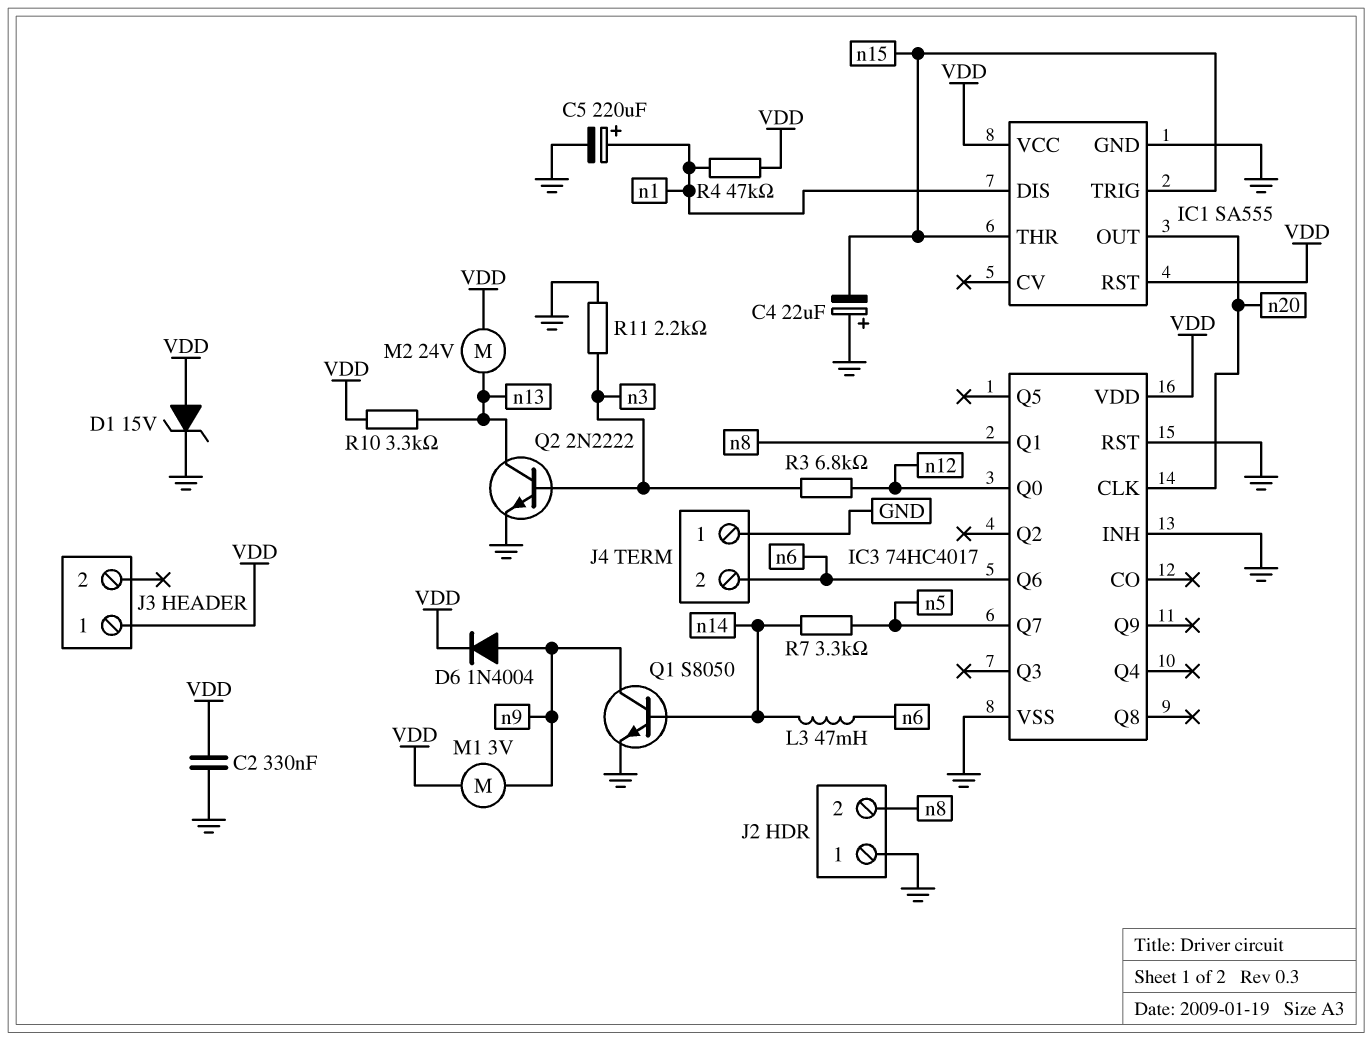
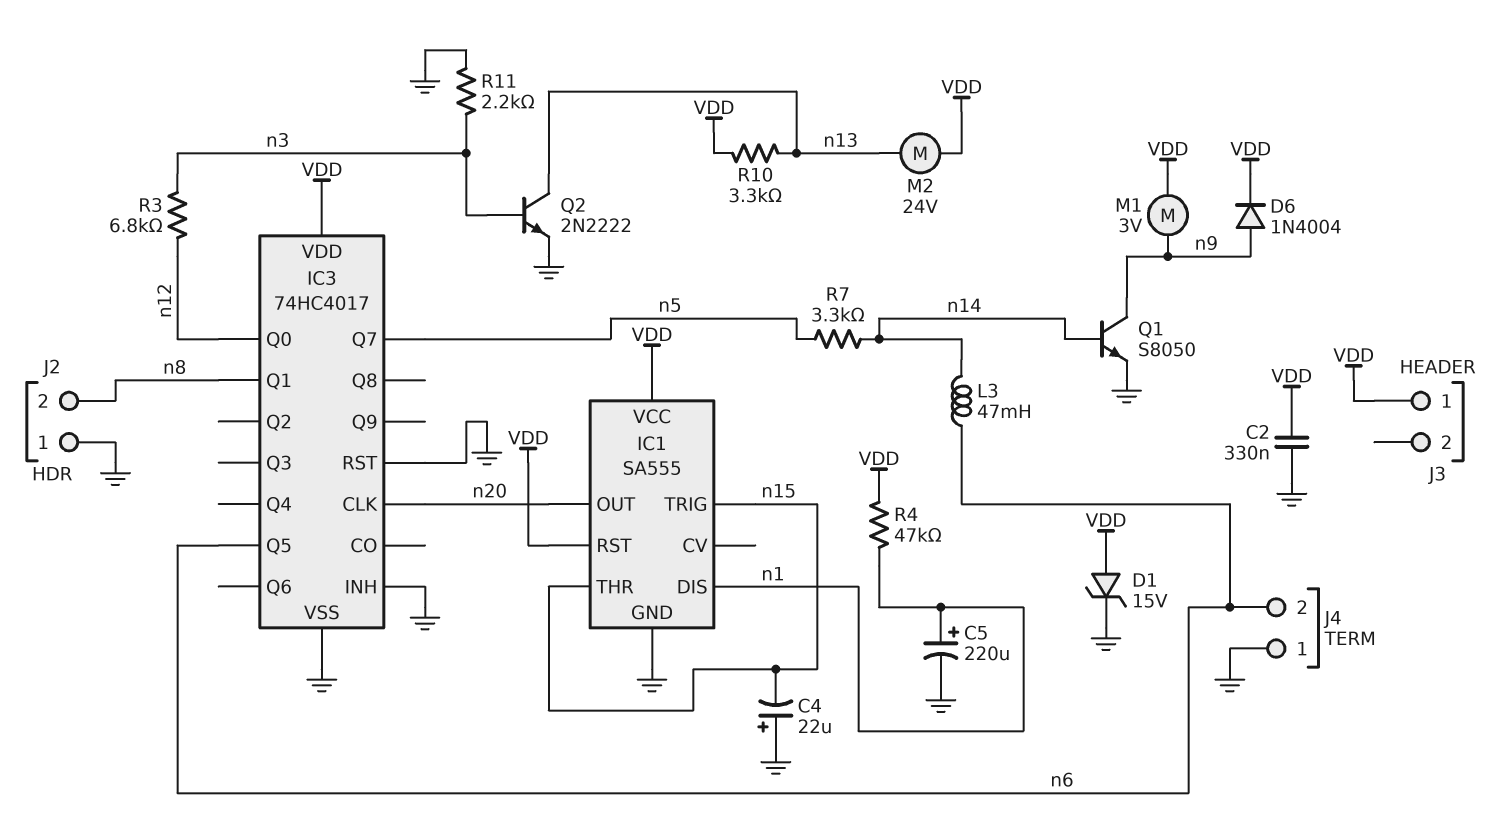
IC3 pin Q5: none -> n6
IC3 pin Q6: n6 -> none

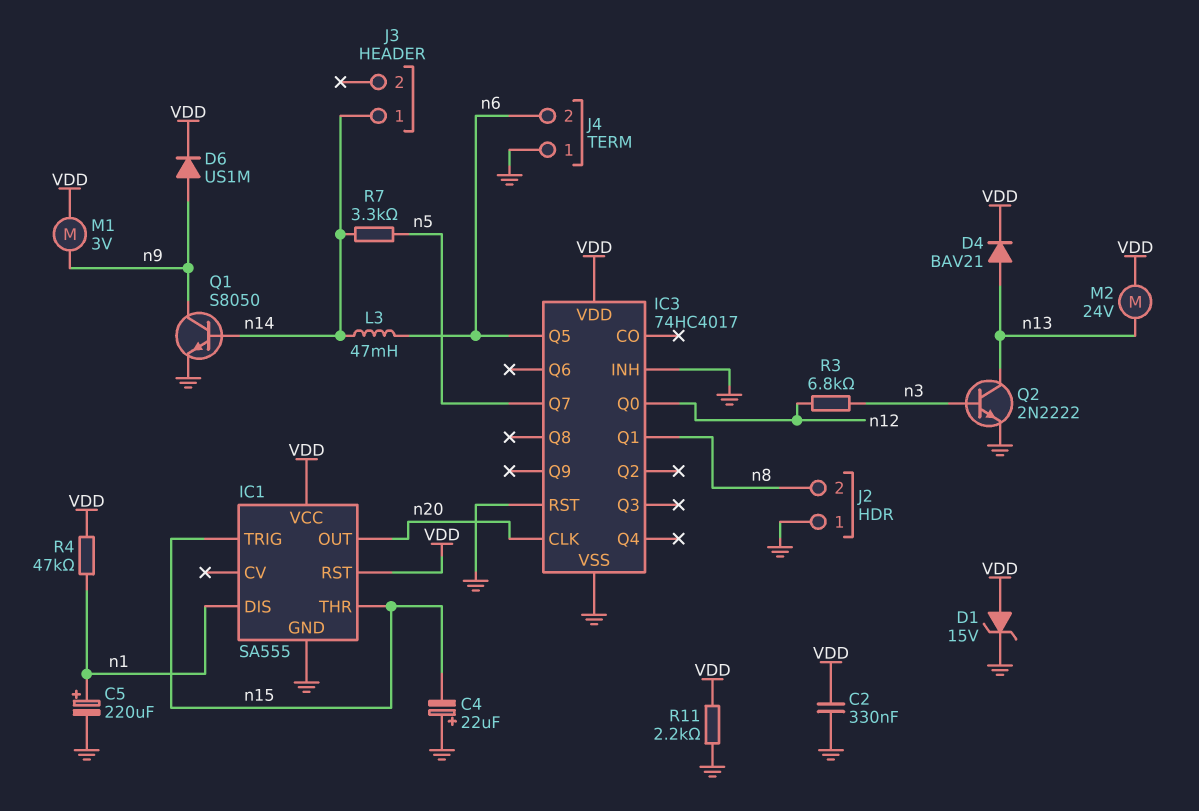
D4: none -> diode BAV21 (A n13, K VDD)
D6: diode 1N4004 (A n9, K VDD) -> diode US1M (A n9, K VDD)
J3 pin 1: VDD -> n14
R10: 3.3k (VDD, n13) -> none
R11: 2.2k (GND, n3) -> 2.2k (GND, VDD)

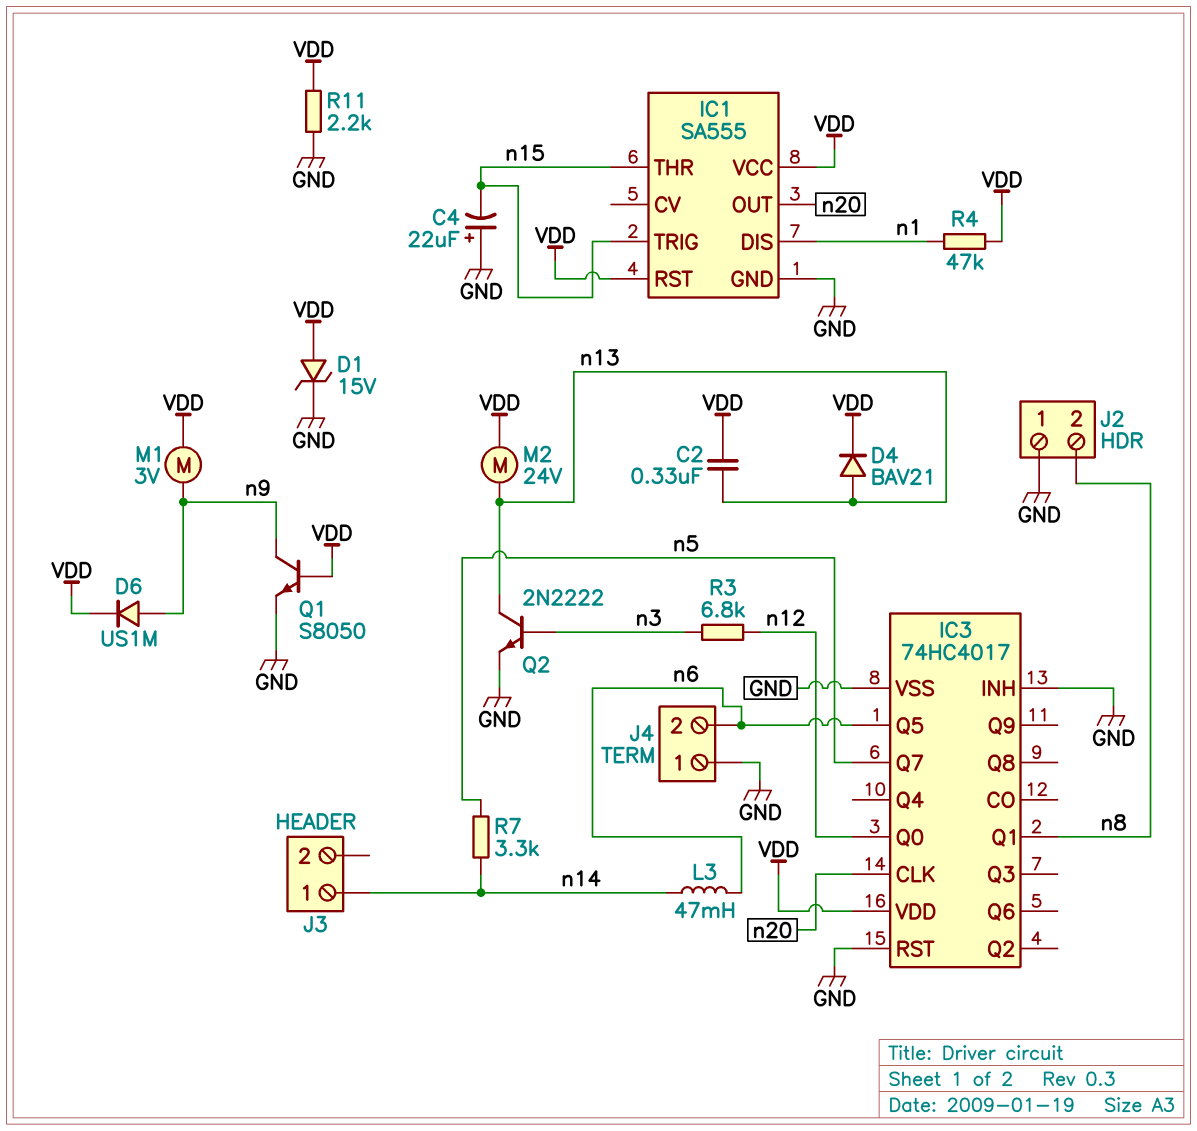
C2: 330nF (GND, VDD) -> 330nF (VDD, n13)
C5: 220uF (plus n1, minus GND) -> none
Q1: NPN S8050 (B n14, C n9, E GND) -> NPN S8050 (B VDD, C n9, E GND)

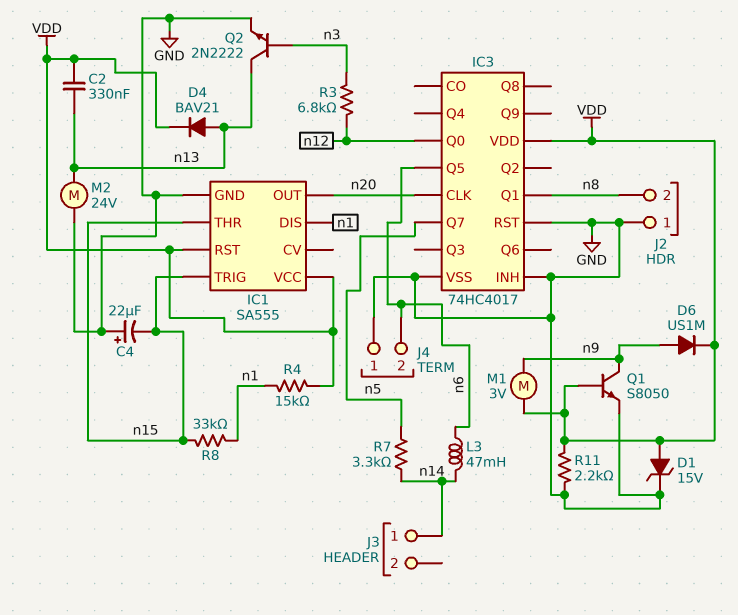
M2: motor 24V (VDD, n13) -> motor 24V (GND, n13)
R4: 47k (VDD, n1) -> 15k (VDD, n1)
R8: none -> 33k (n1, n15)

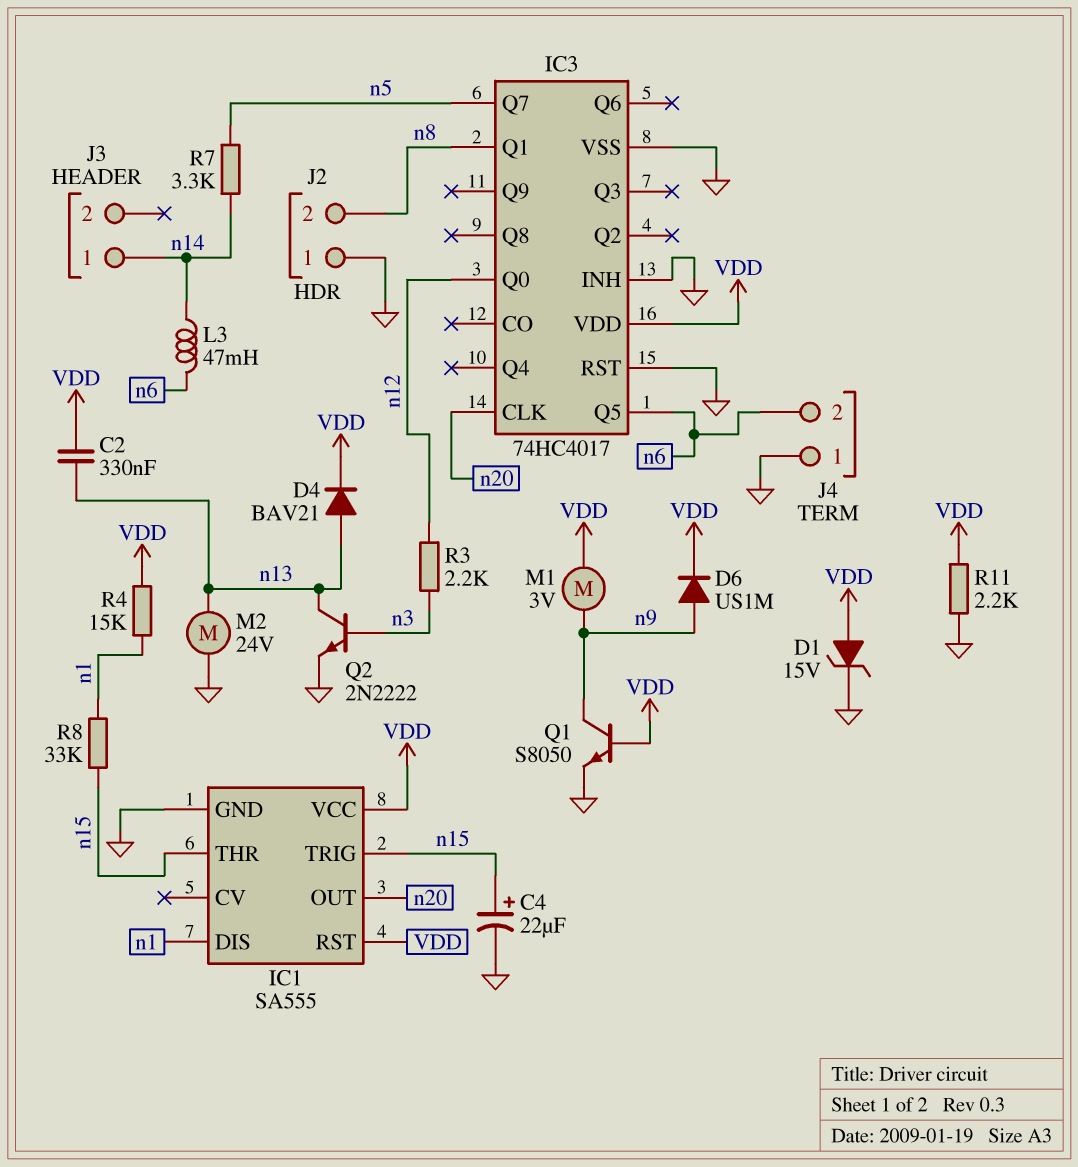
C4: 22uF (plus GND, minus n15) -> 22uF (plus n15, minus GND)
R3: 6.8k (n3, n12) -> 2.2k (n3, n12)

